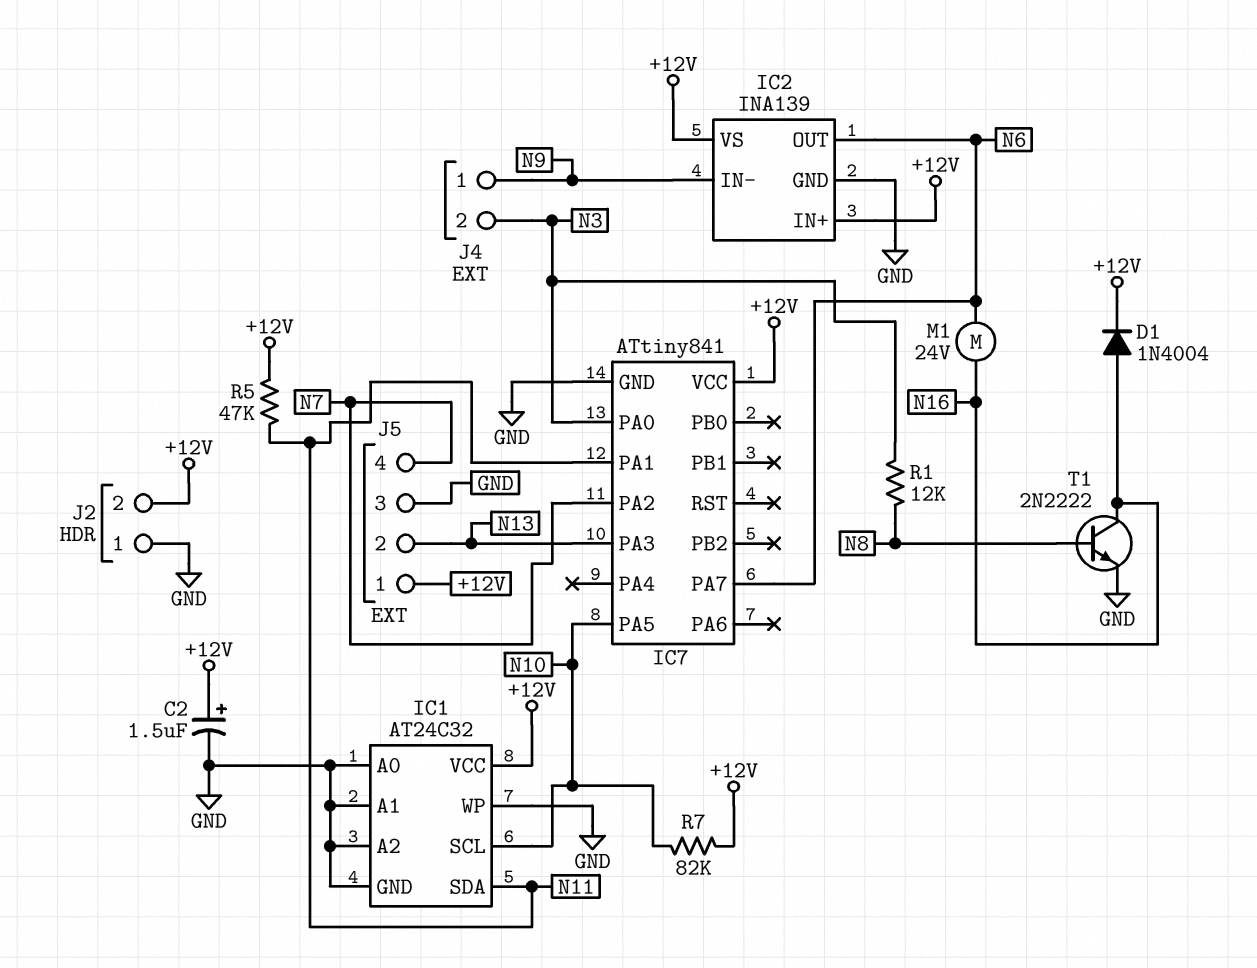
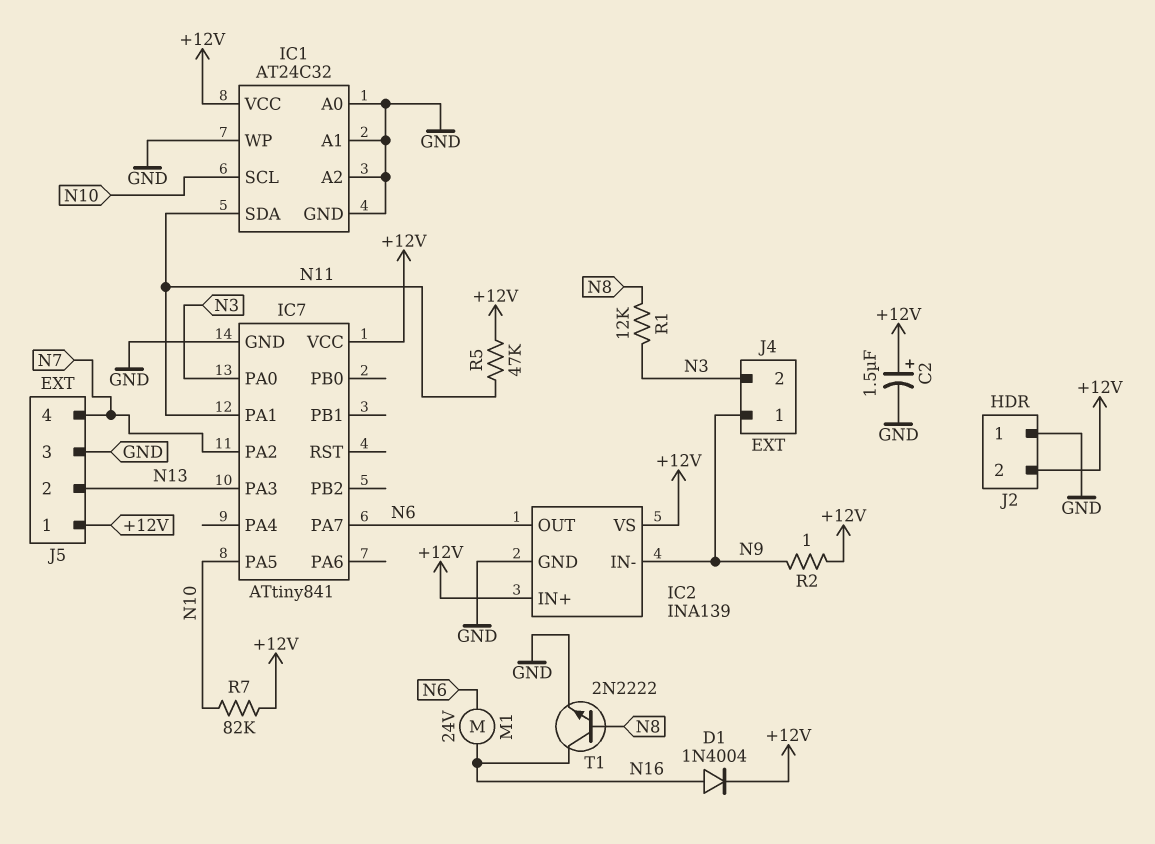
R2: none -> 1 (+12V, N9)

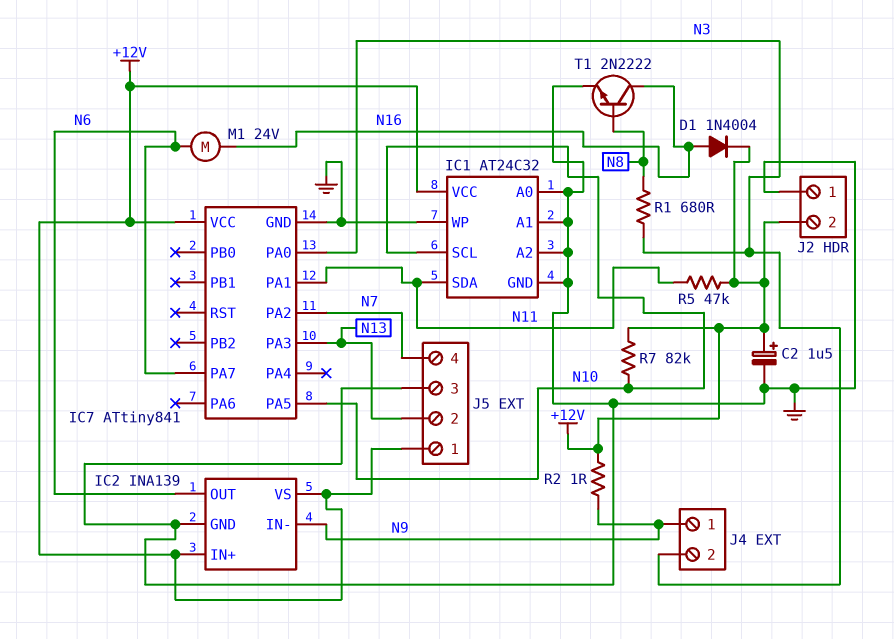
R1: 12k (N3, N8) -> 680 (N3, N8)

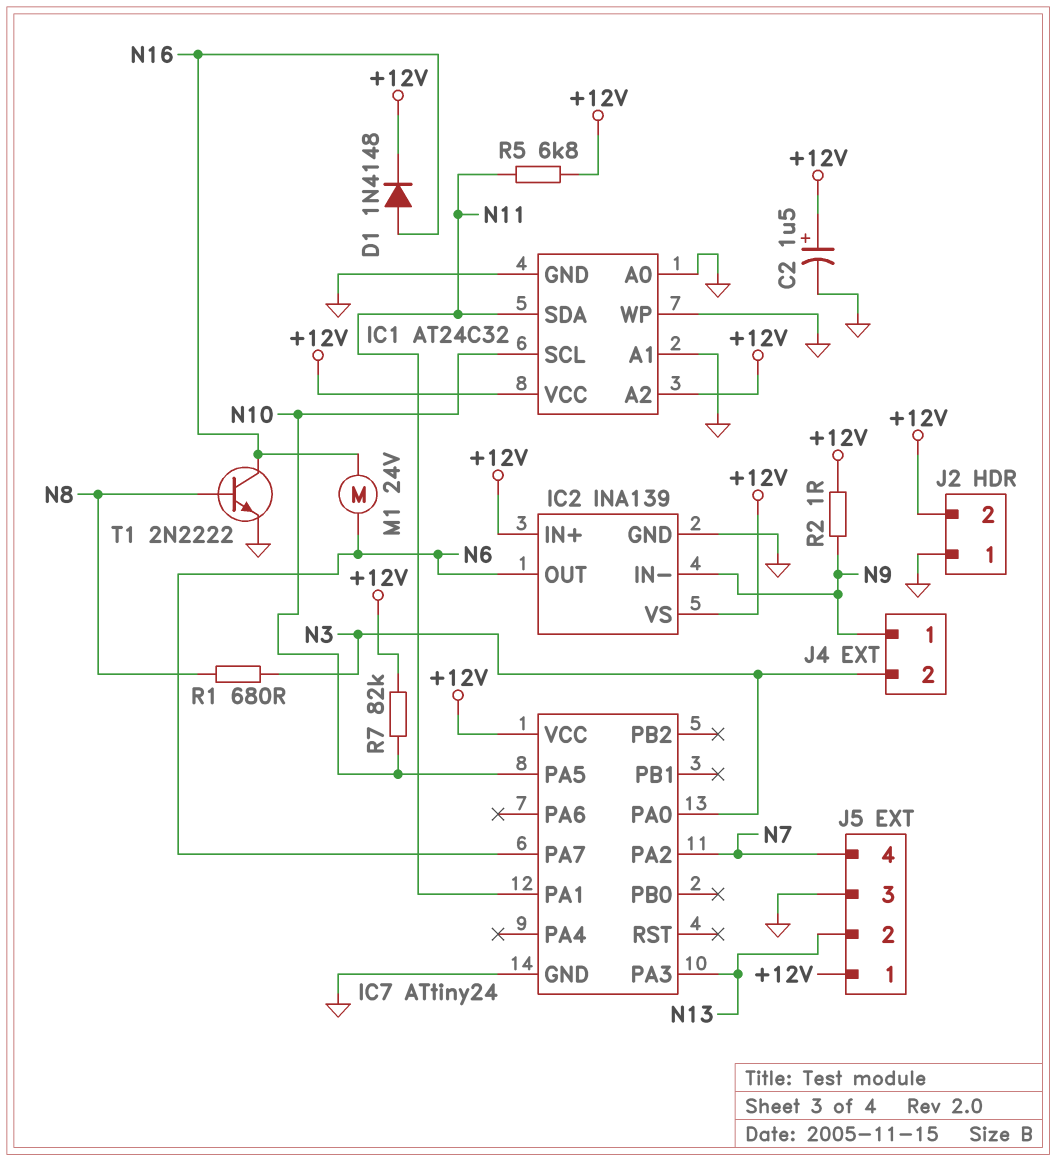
D1: diode 1N4004 (A N16, K +12V) -> diode 1N4148 (A N16, K +12V)
IC1 pin A2: GND -> +12V
IC7: ATtiny841 -> ATtiny24
R5: 47k (+12V, N11) -> 6.8k (+12V, N11)

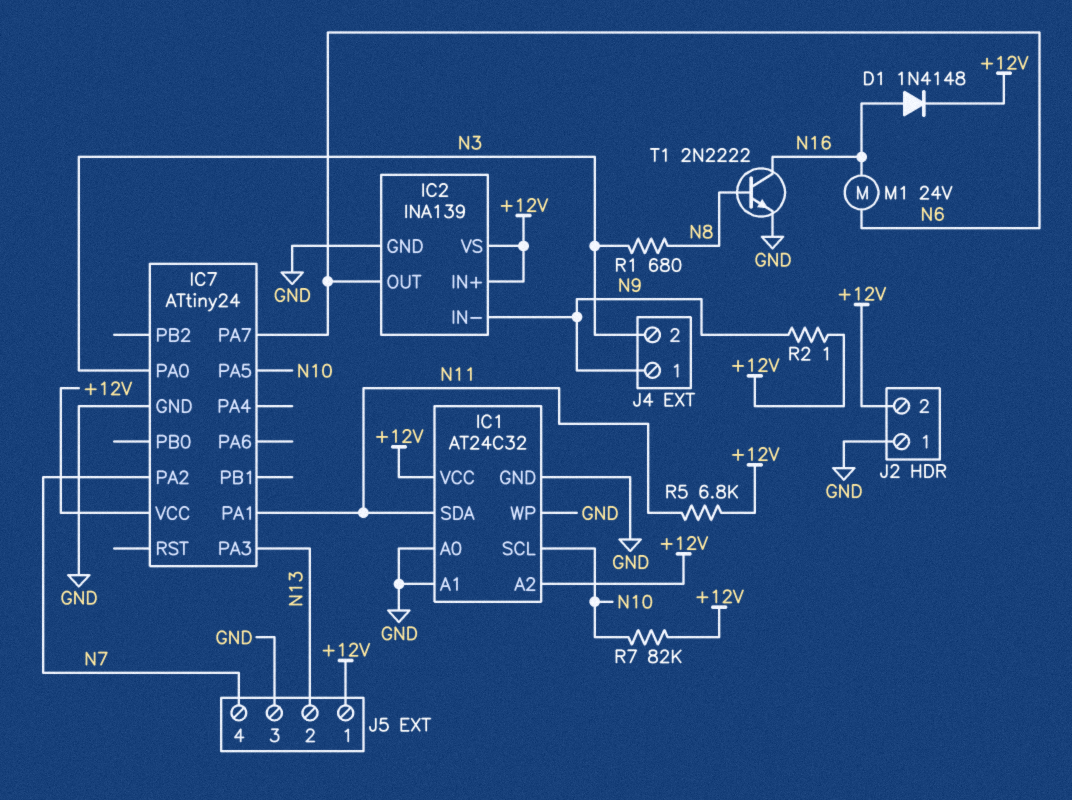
C2: 1.5uF (plus +12V, minus GND) -> none

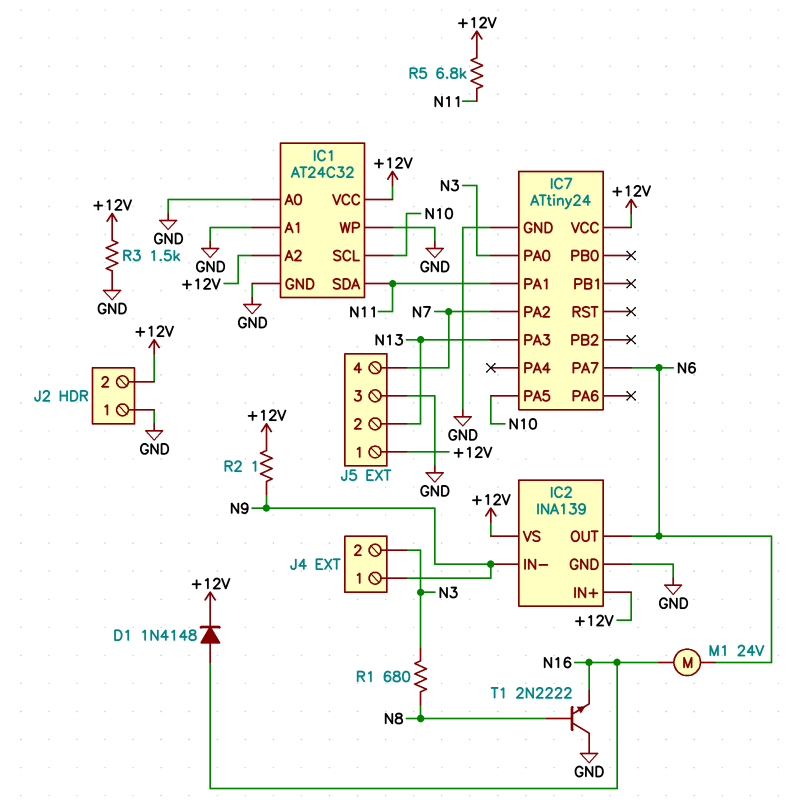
R3: none -> 1.5k (+12V, GND)
R7: 82k (+12V, N10) -> none
T1: NPN 2N2222 (B N8, C N16, E GND) -> NPN 2N2222 (B N8, C GND, E N16)

